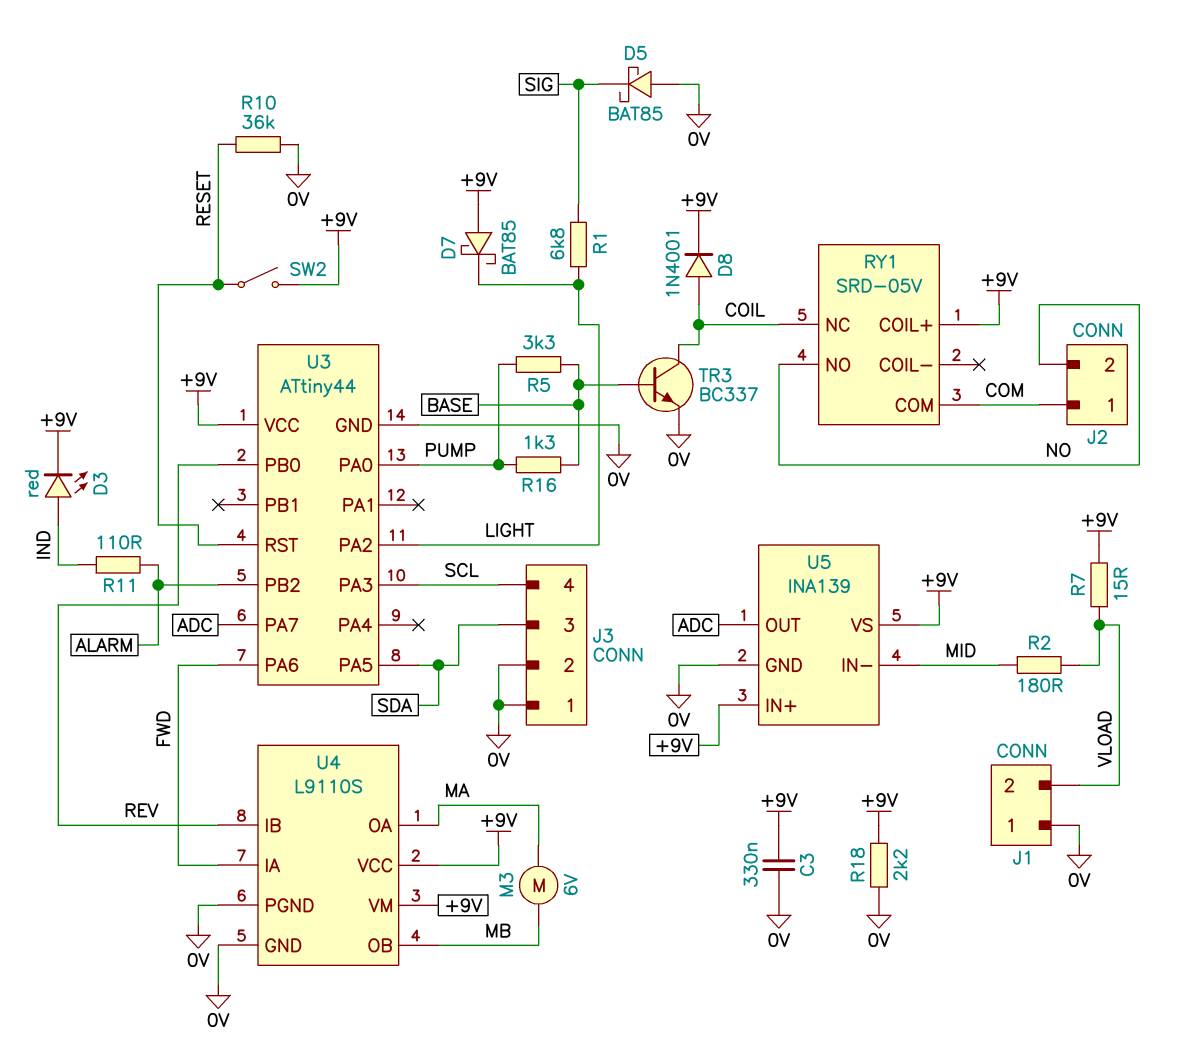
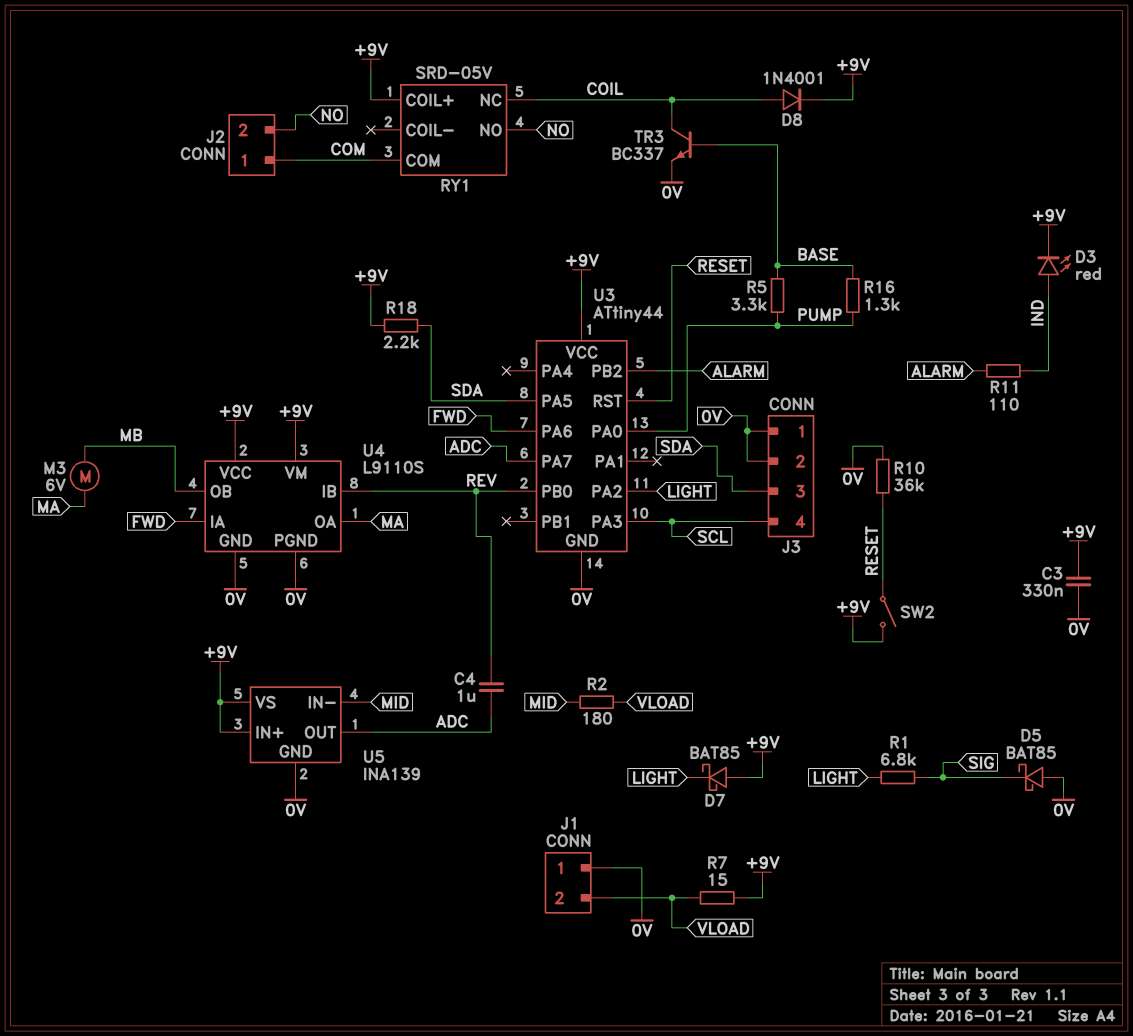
C4: none -> 1uF (ADC, REV)
R18: 2.2k (+9V, 0V) -> 2.2k (+9V, SDA)

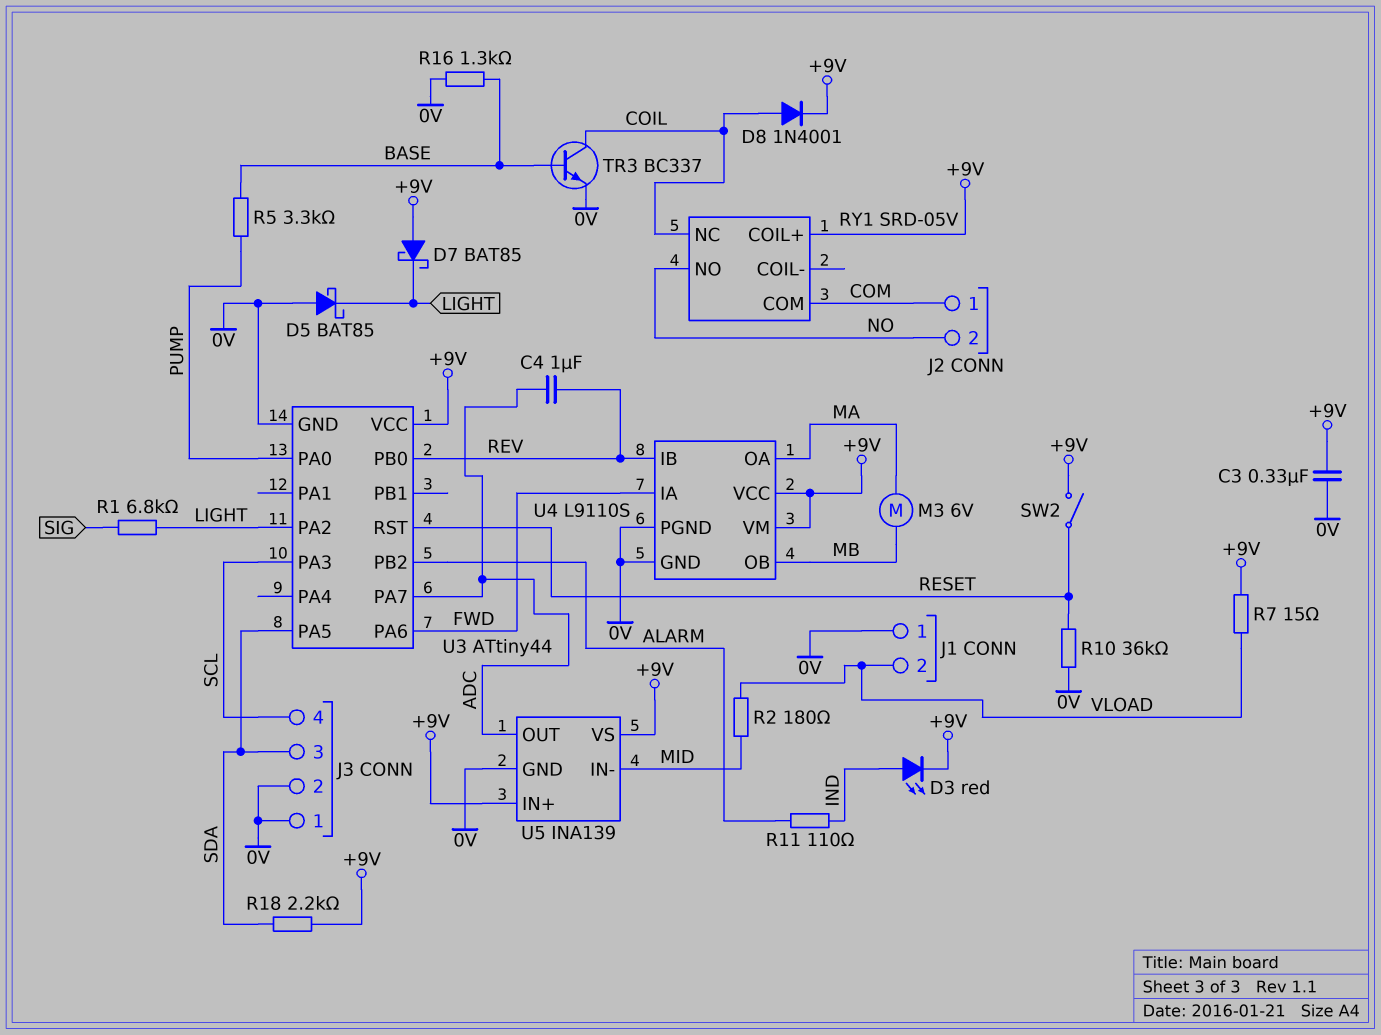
D5: schottky BAT85 (A 0V, K SIG) -> schottky BAT85 (A 0V, K LIGHT)
R16: 1.3k (BASE, PUMP) -> 1.3k (0V, BASE)

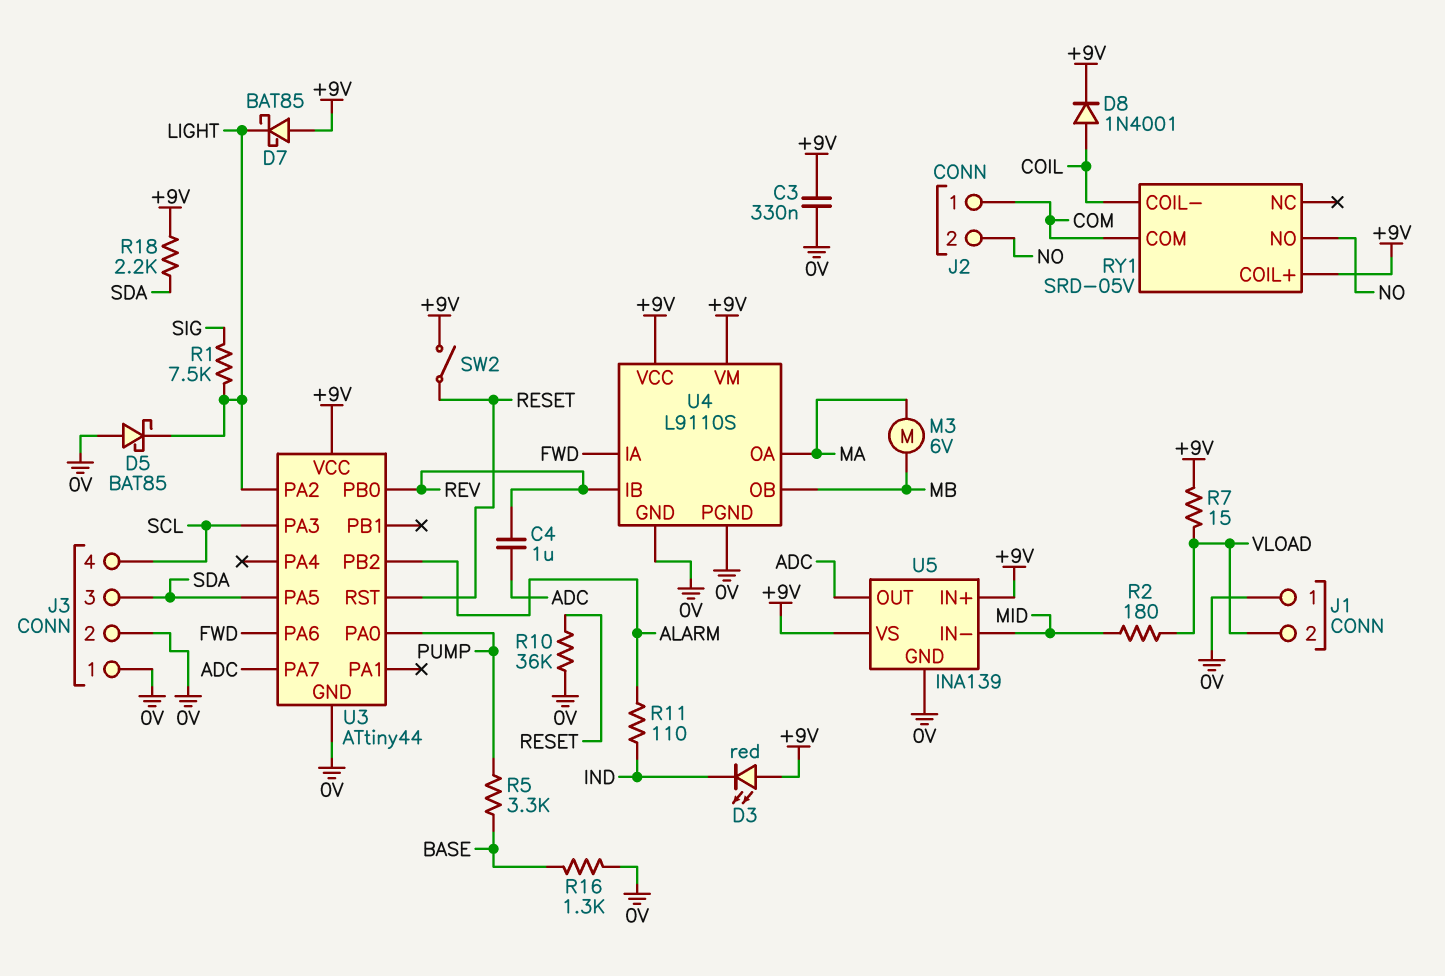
D3: LED red (A IND, K +9V) -> LED red (A +9V, K IND)
R1: 6.8k (LIGHT, SIG) -> 7.5k (LIGHT, SIG)
RY1 pin COIL-: none -> COIL
RY1 pin NC: COIL -> none
TR3: NPN BC337 (B BASE, C COIL, E 0V) -> none

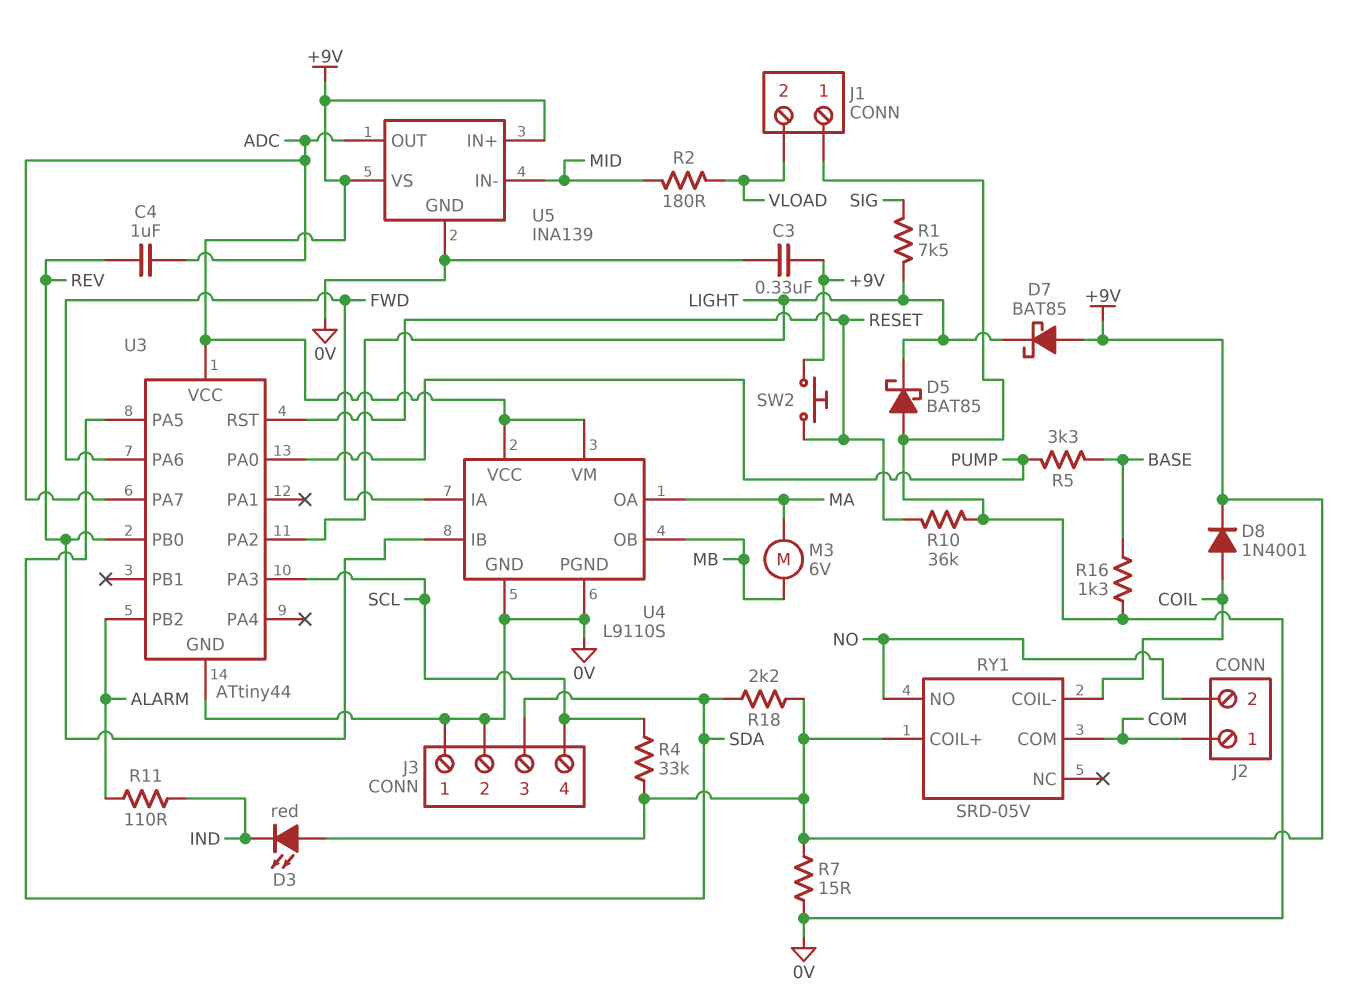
R4: none -> 33k (+9V, SCL)
R7: 15 (+9V, VLOAD) -> 15 (+9V, 0V)
SW2: switch (+9V, RESET) -> button (+9V, RESET)

